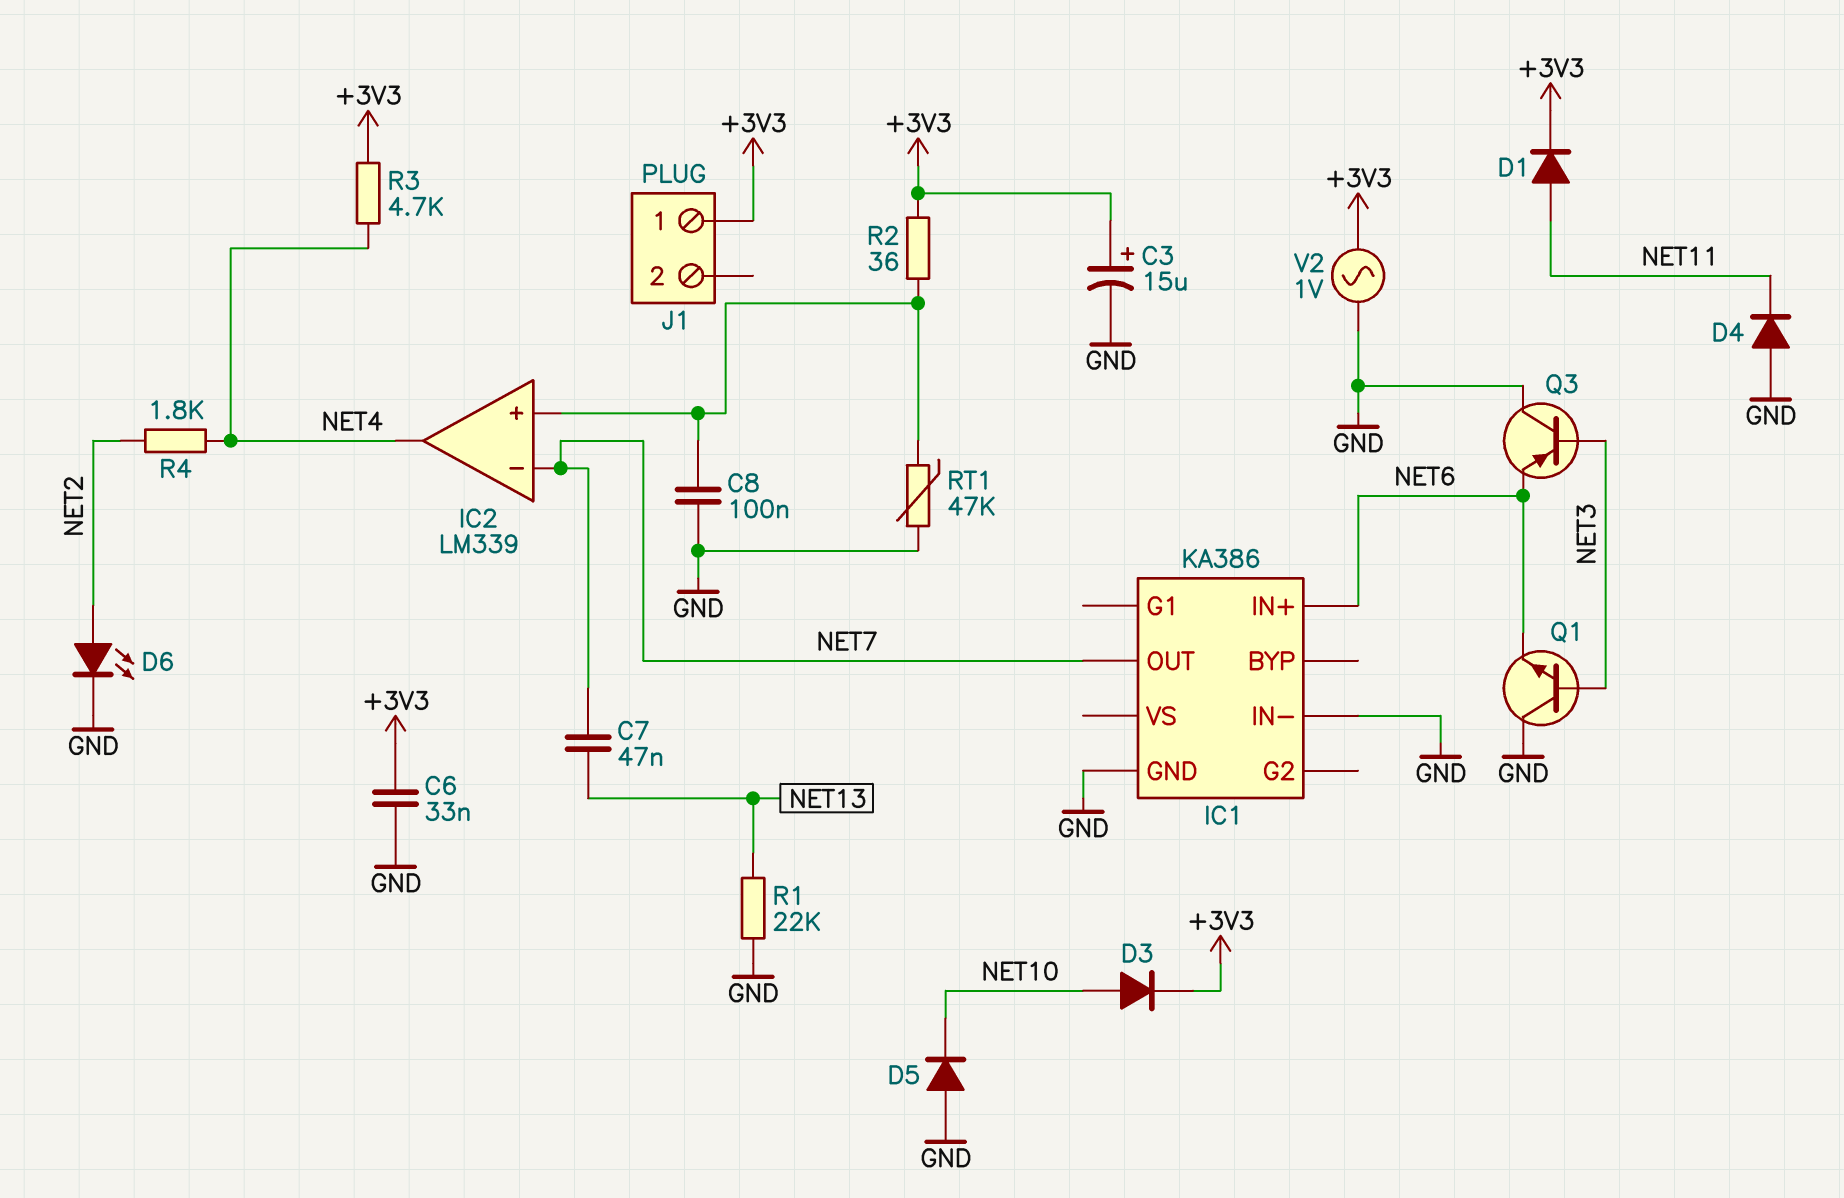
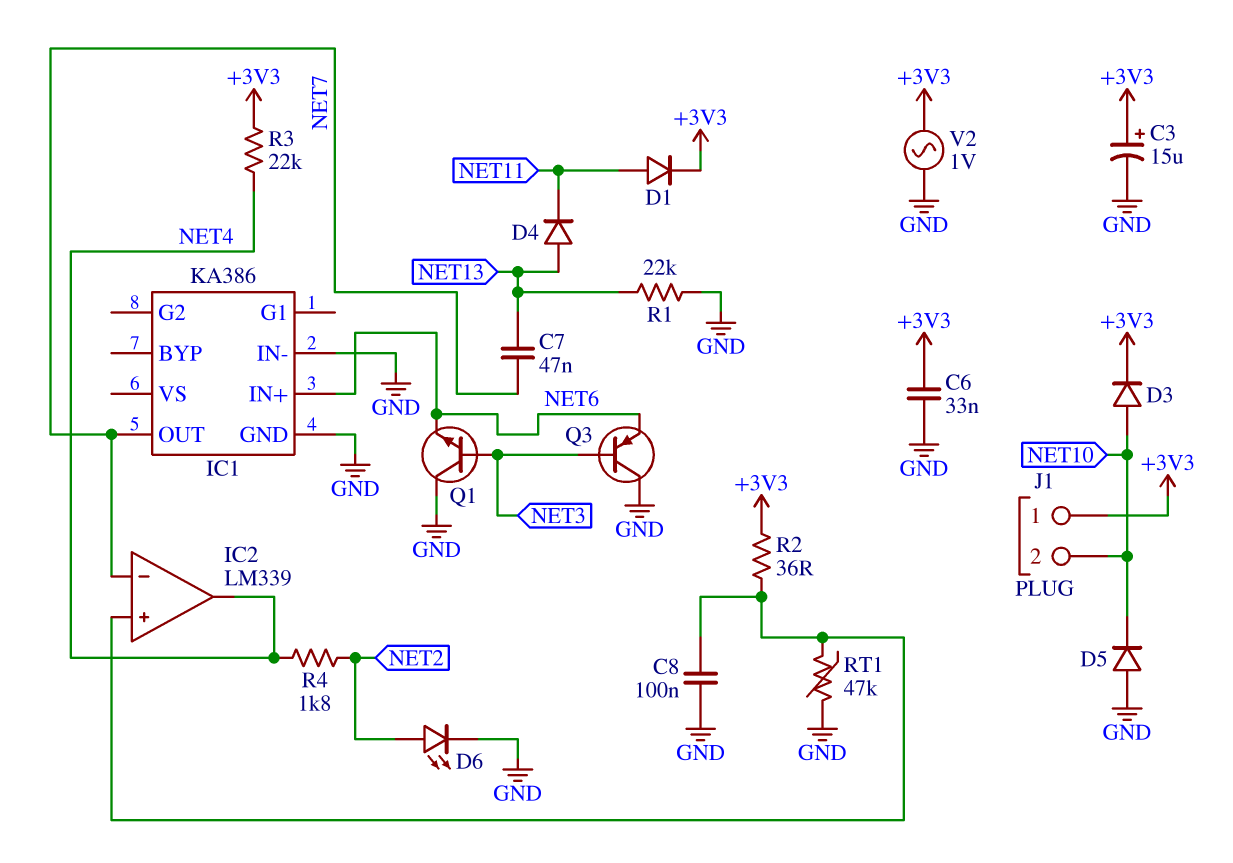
D4: diode (A GND, K NET11) -> diode (A NET13, K NET11)
J1 pin 2: none -> NET10
R3: 4.7k (+3V3, NET4) -> 22k (+3V3, NET4)

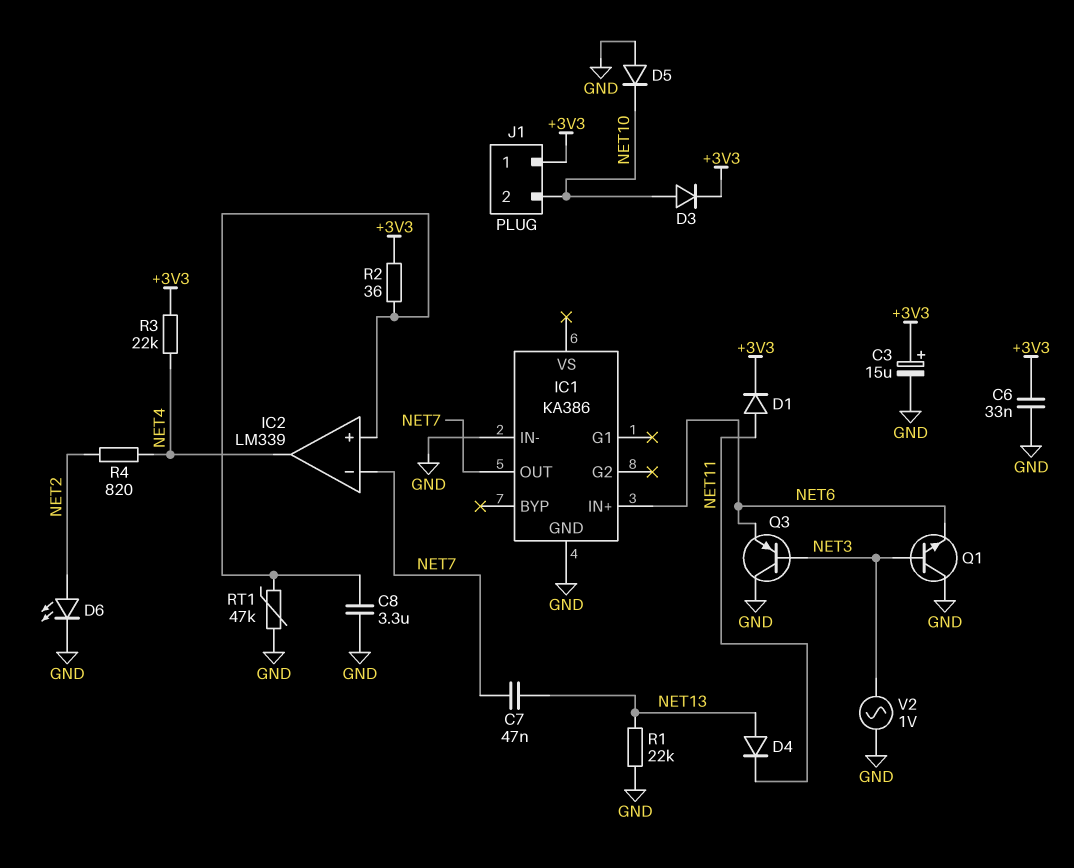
C8: 100nF (GND, IC2/in+) -> 3.3uF (GND, IC2/in+)
R4: 1.8k (NET2, NET4) -> 820 (NET2, NET4)
V2: AC 1V (+3V3, GND) -> AC 1V (GND, NET3)

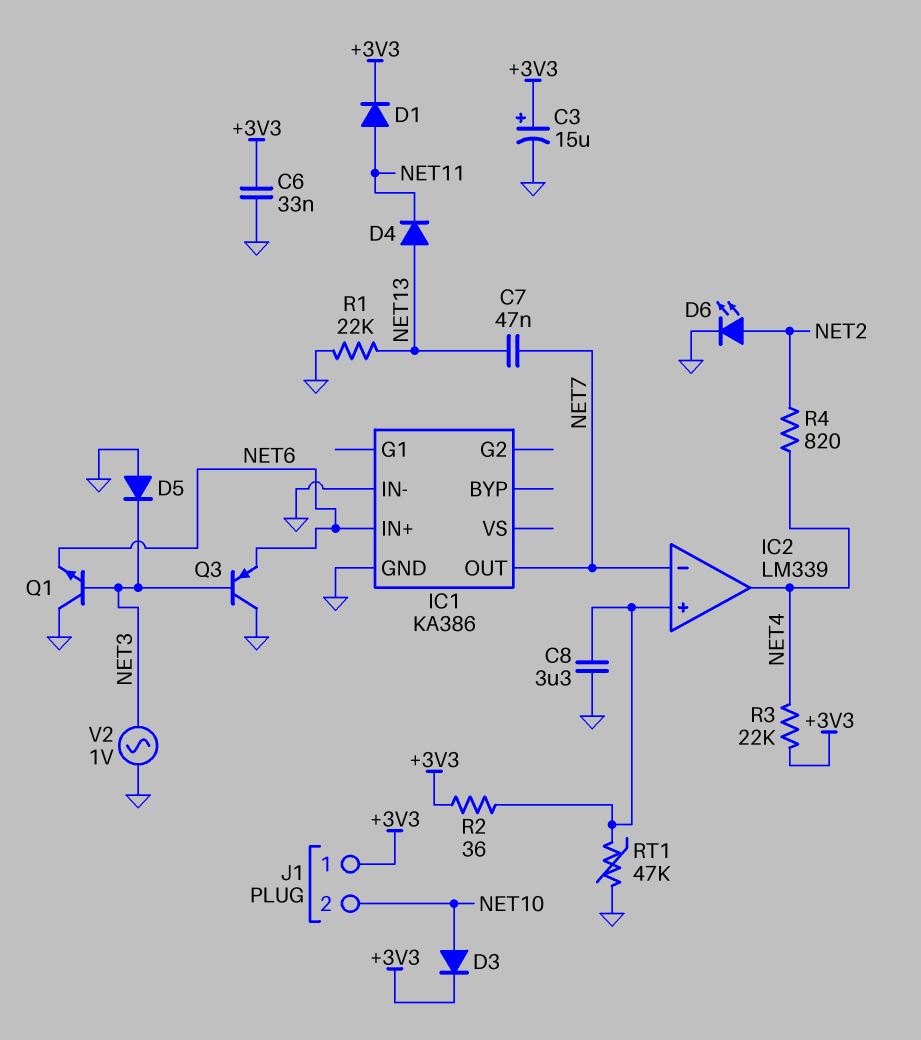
D5: diode (A GND, K NET10) -> diode (A GND, K NET3)

